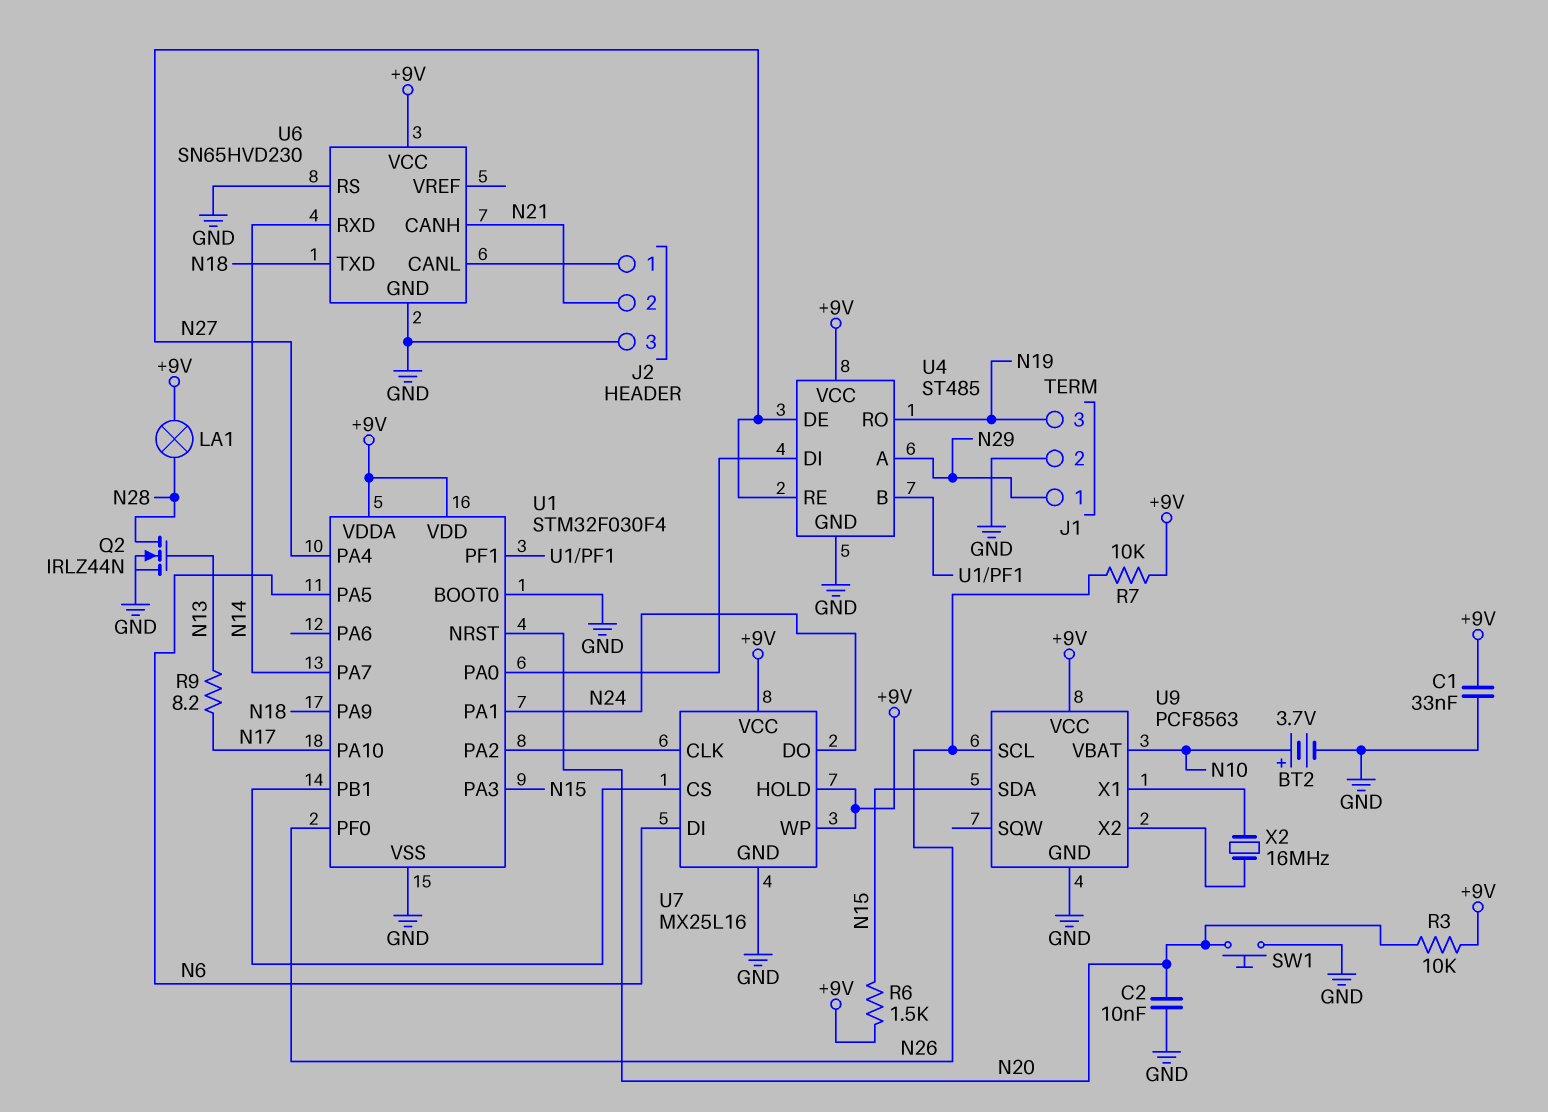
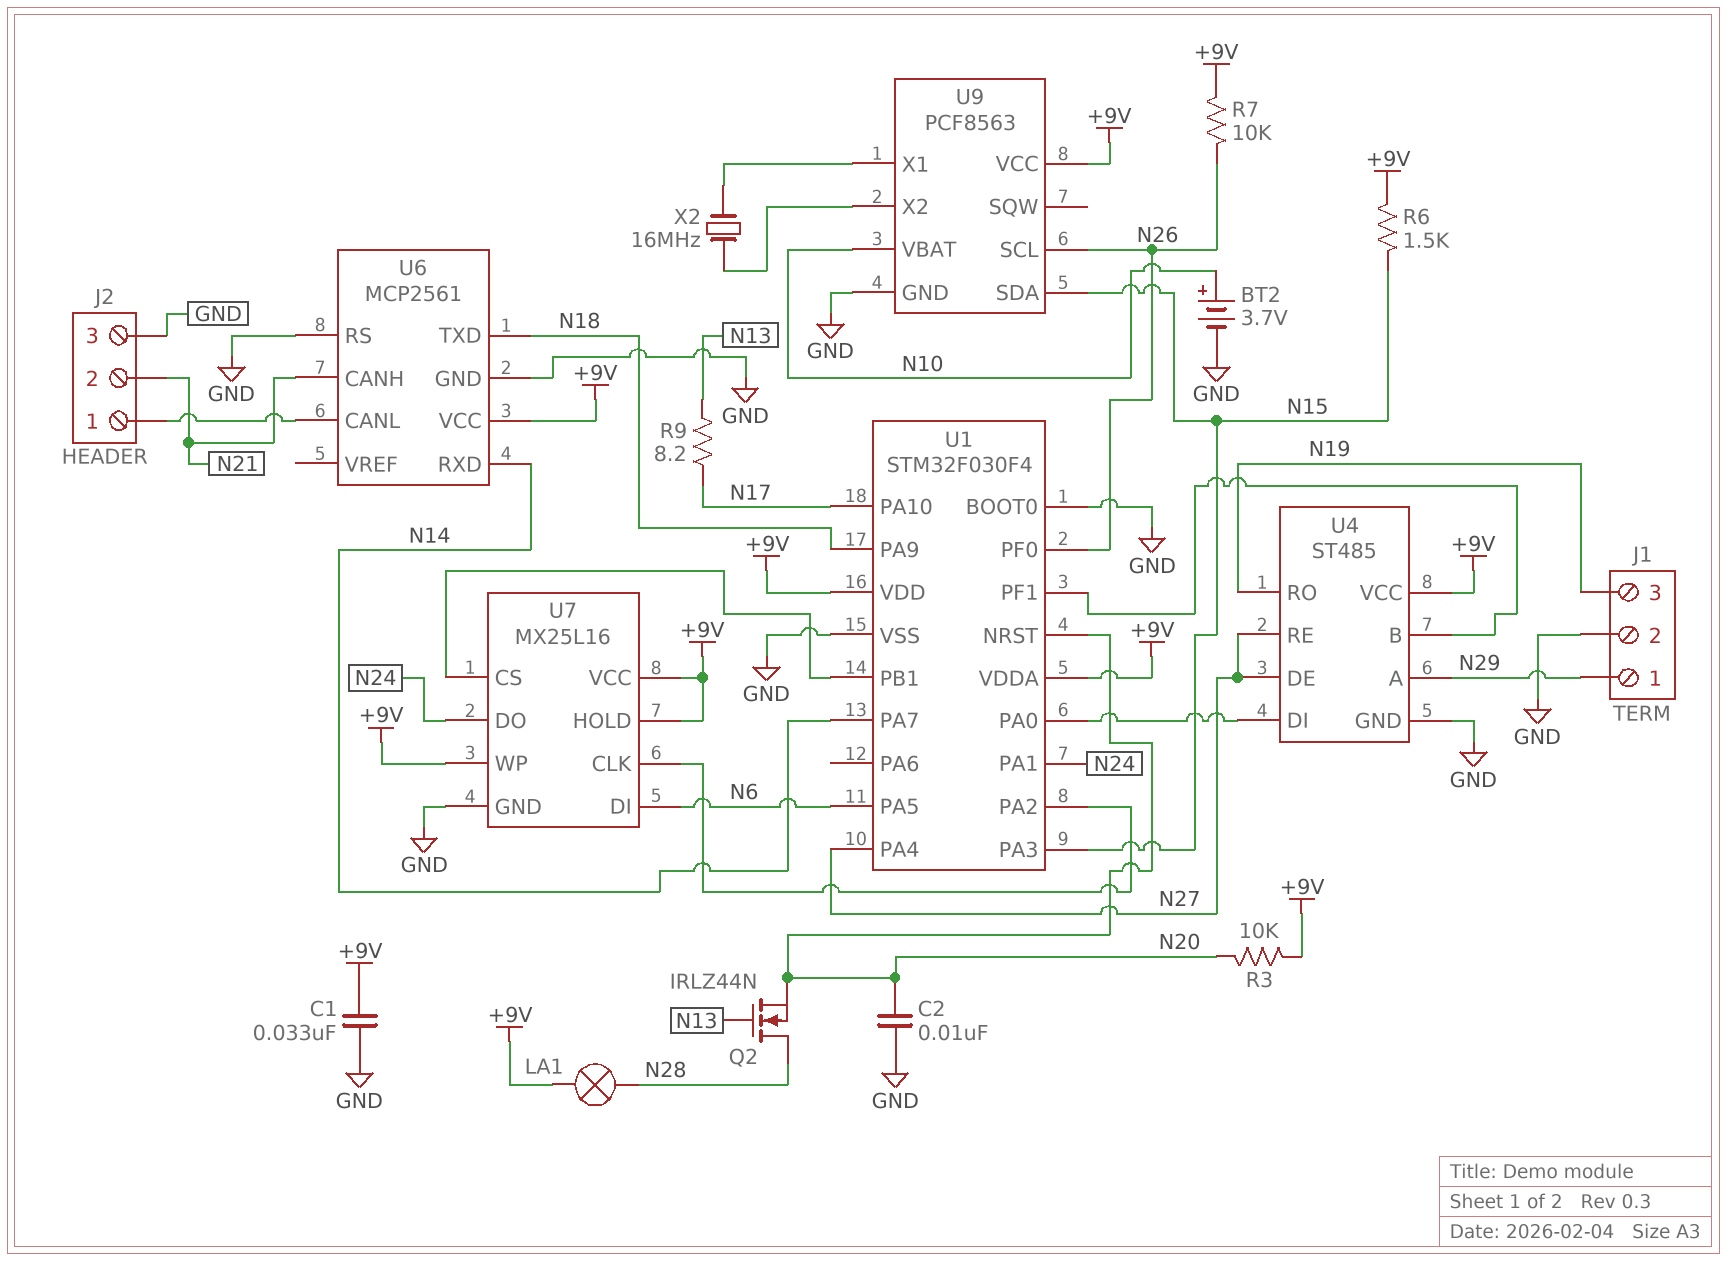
Q2: NMOS IRLZ44N (G N13, D N28, S GND) -> NMOS IRLZ44N (G N13, D N28, S N20)
SW1: button (GND, N20) -> none
U6: SN65HVD230 -> MCP2561

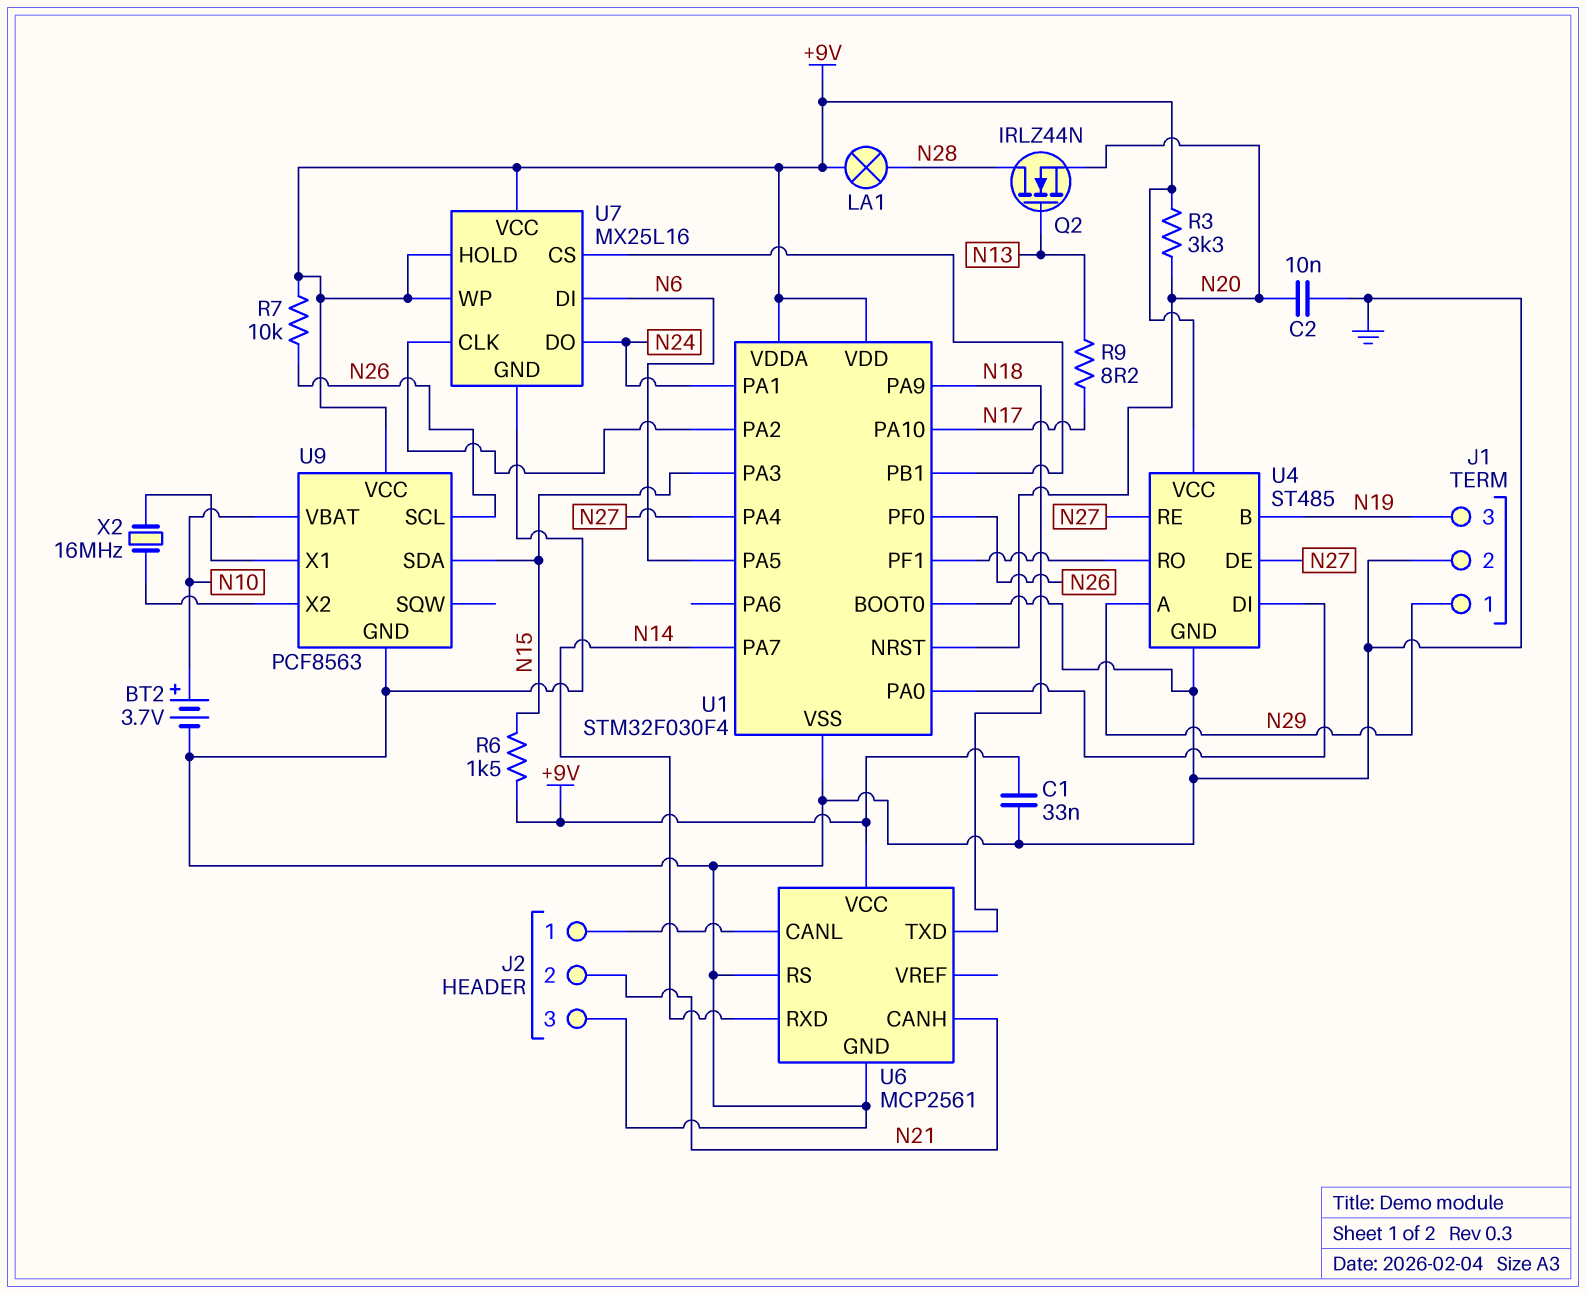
R3: 10k (+9V, N20) -> 3.3k (+9V, N20)
U4 pin B: U1/PF1 -> N19
U4 pin RO: N19 -> U1/PF1

